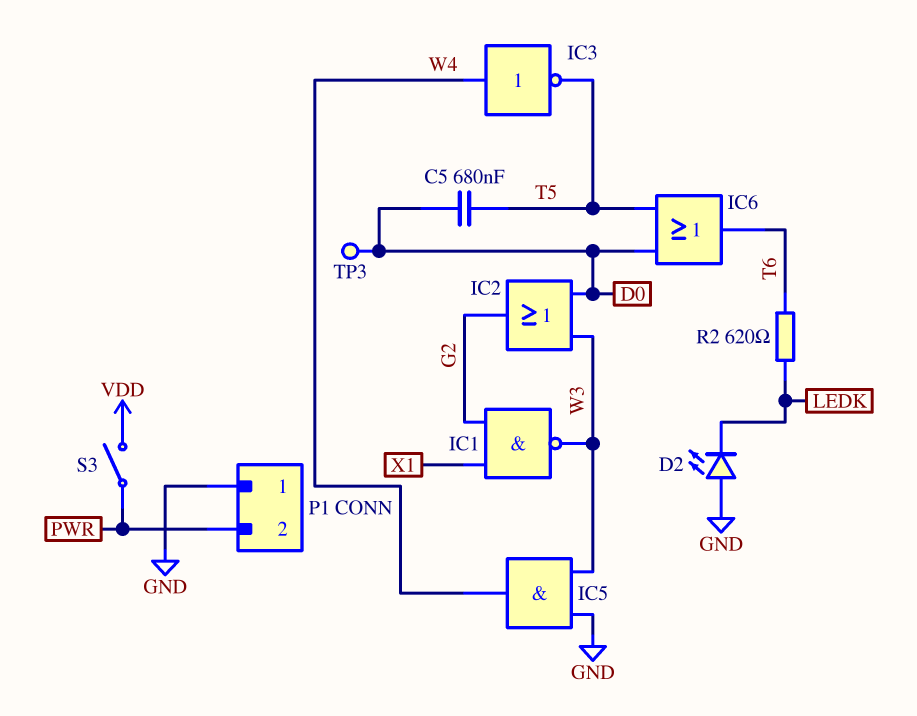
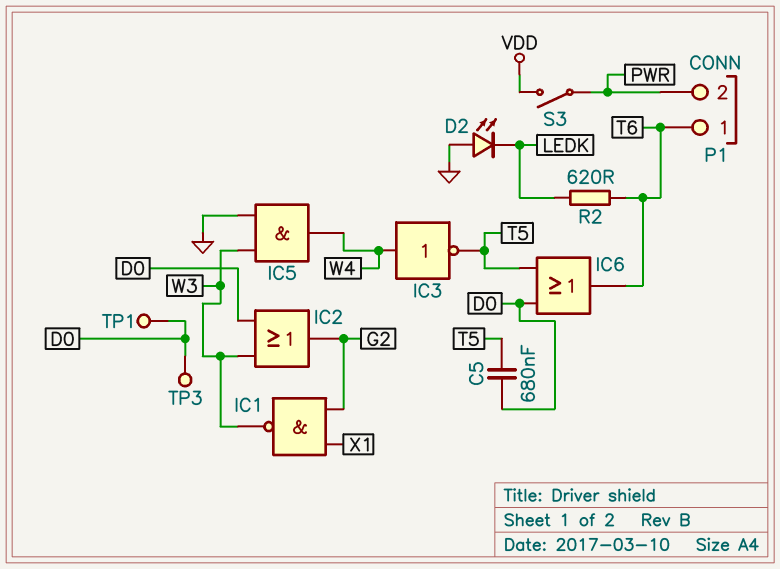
P1 pin 1: GND -> T6
TP1: none -> test point (D0)

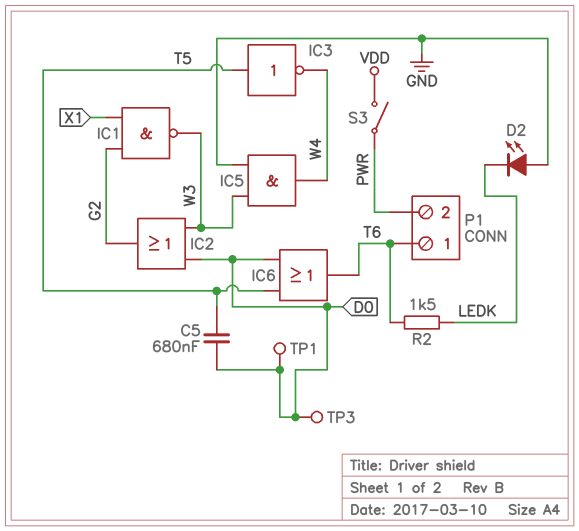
IC3: NOT (in W4, out T5) -> NOT (in T5, out W4)
R2: 620 (LEDK, T6) -> 1.5k (LEDK, T6)

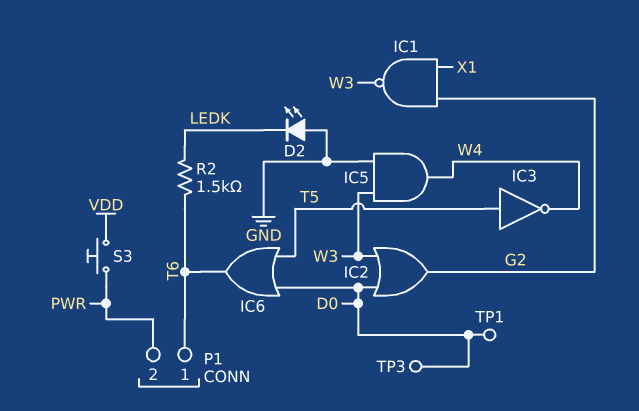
C5: 680nF (D0, T5) -> none
S3: switch (PWR, VDD) -> button (PWR, VDD)

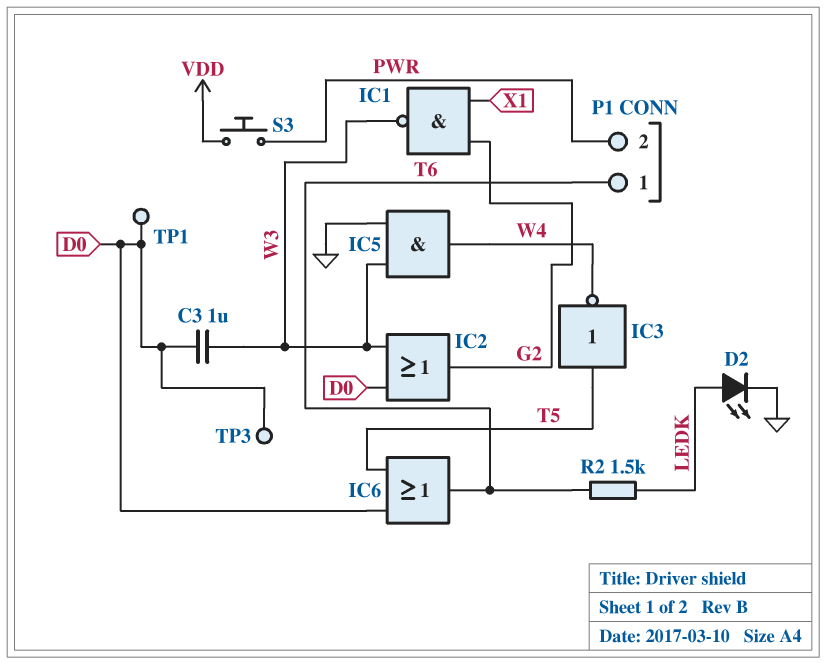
C3: none -> 1uF (D0, W3)
D2: LED (A GND, K LEDK) -> LED (A LEDK, K GND)

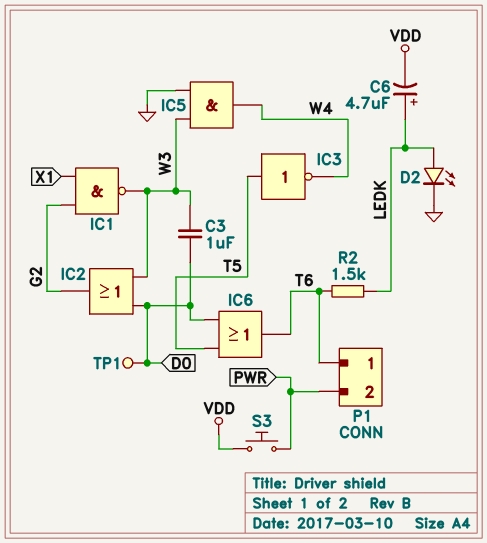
C6: none -> 4.7uF (plus LEDK, minus VDD)
TP3: test point (D0) -> none

